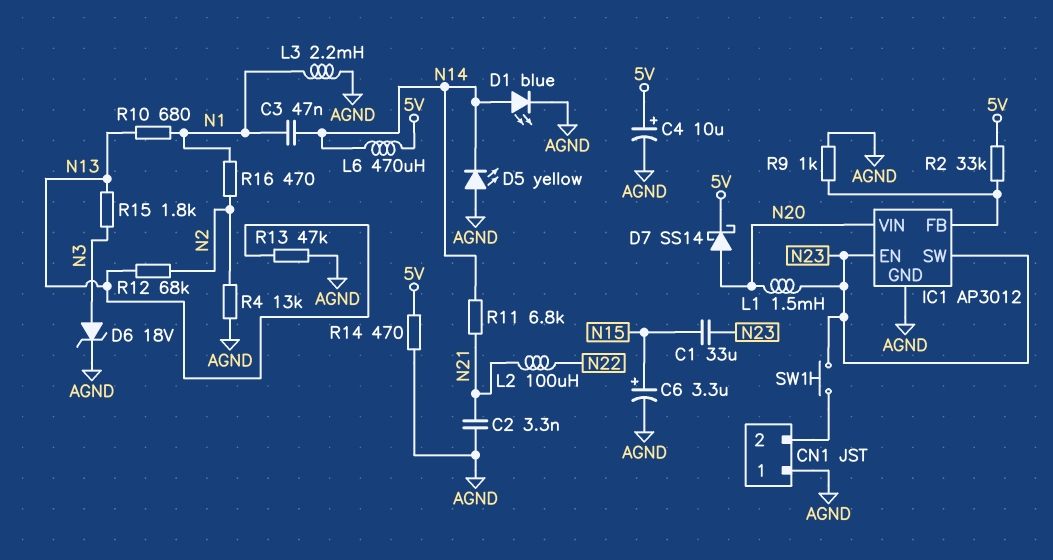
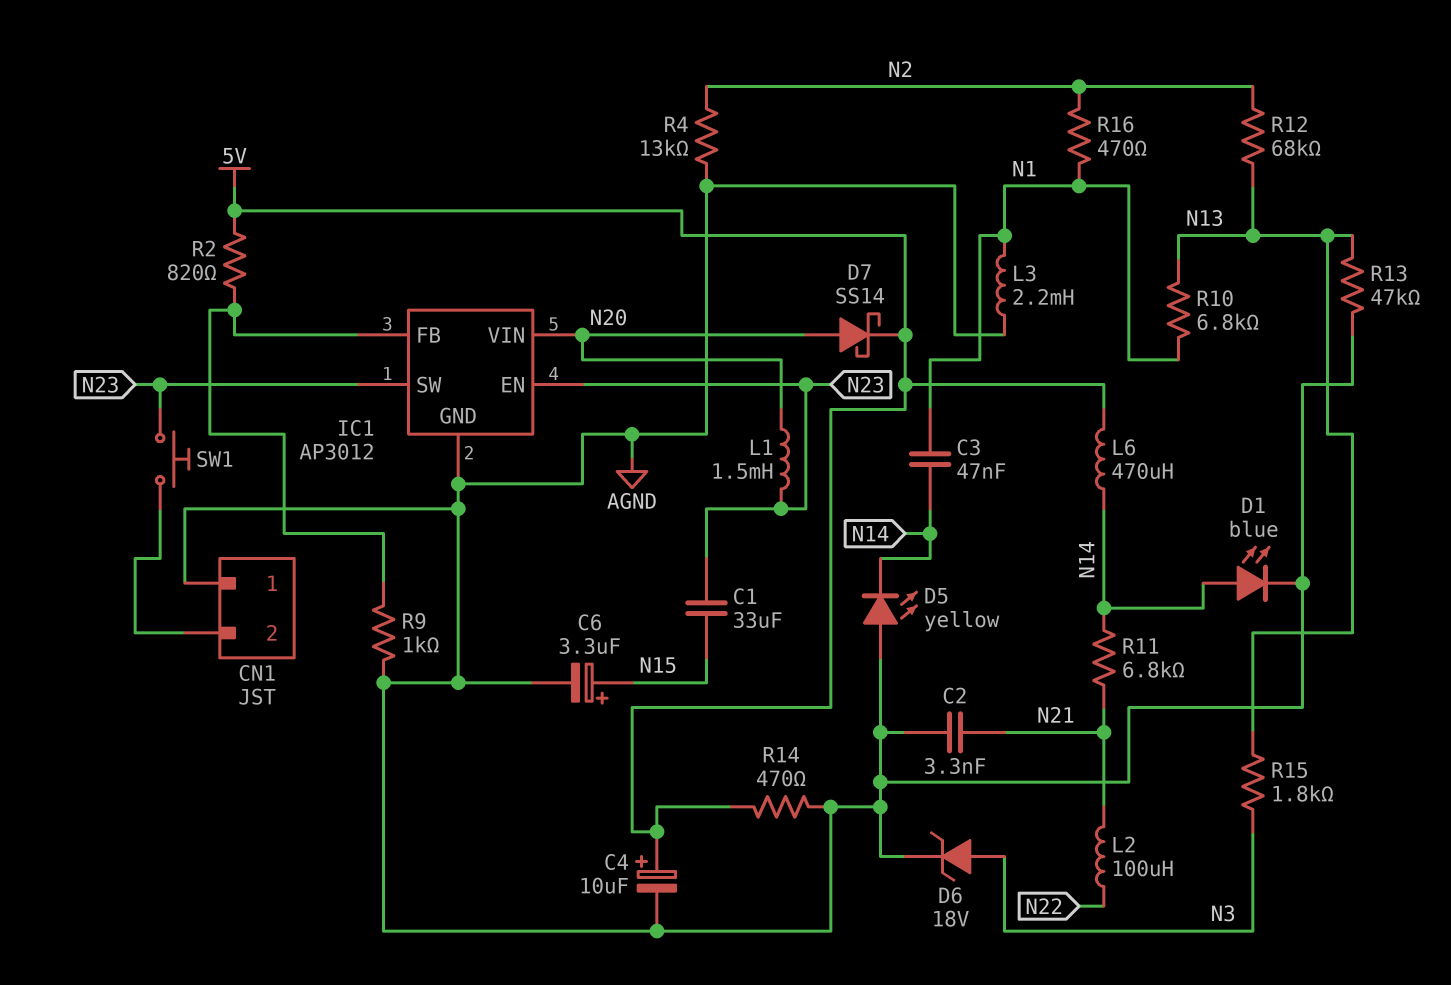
R2: 33k (5V, IC1/FB) -> 820 (5V, IC1/FB)
R10: 680 (N1, N13) -> 6.8k (N1, N13)

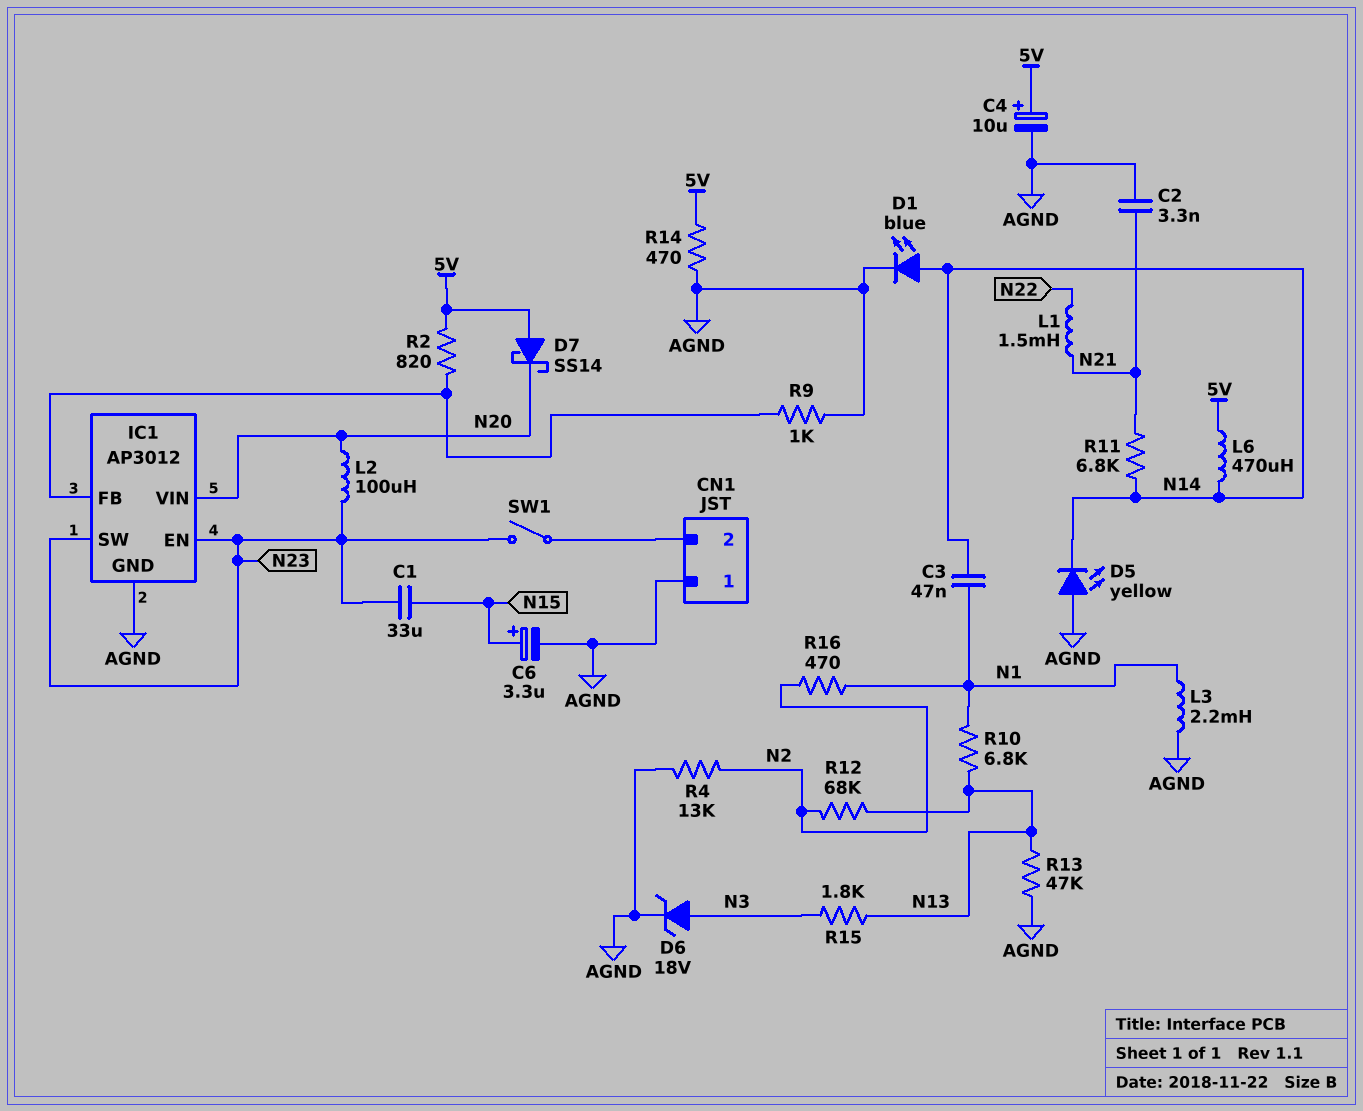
D7: schottky SS14 (A N20, K 5V) -> schottky SS14 (A 5V, K N20)
L1: 1.5mH (N20, N23) -> 1.5mH (N21, N22)
L2: 100uH (N21, N22) -> 100uH (N20, N23)
SW1: button (CN1/2, N23) -> switch (CN1/2, N23)

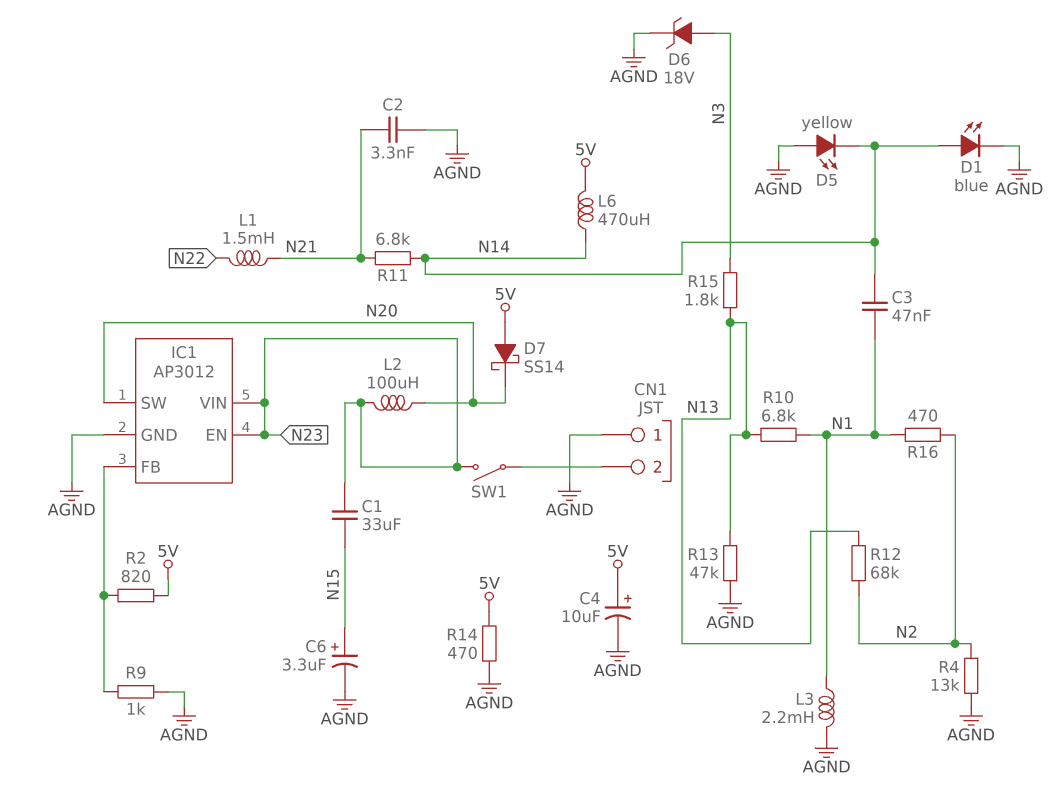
IC1 pin SW: N23 -> N20
IC1 pin VIN: N20 -> N23

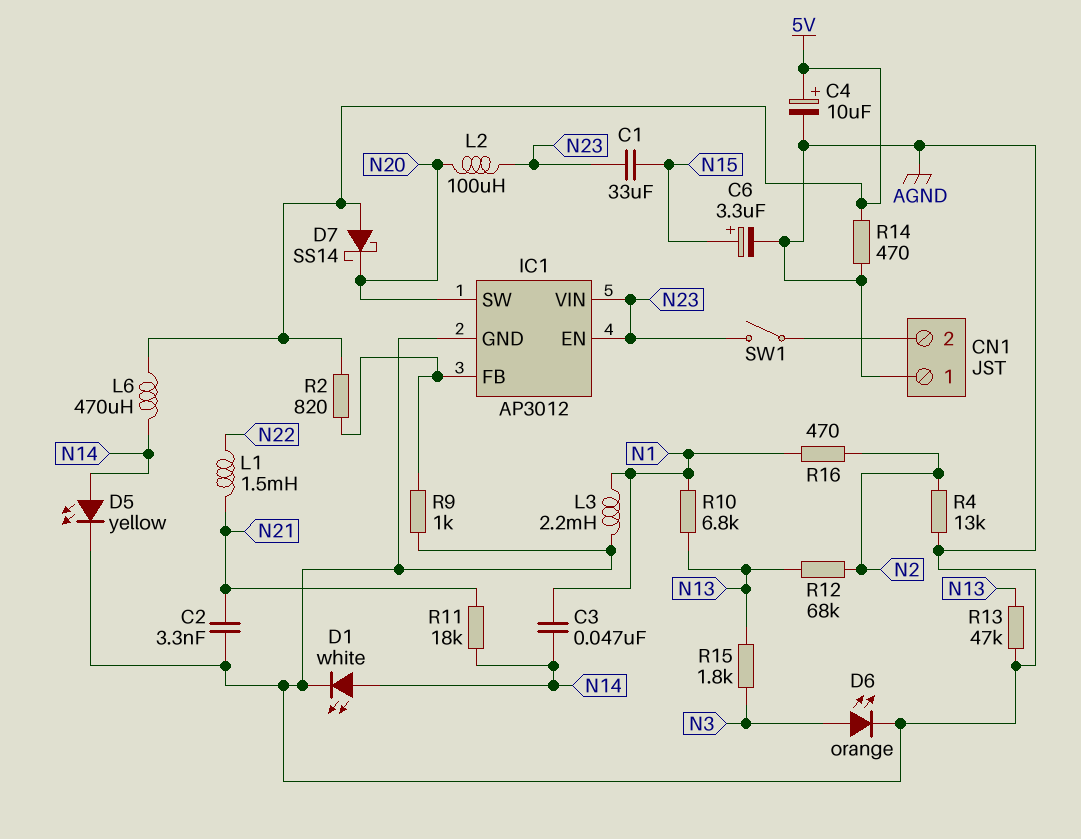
D1: LED blue (A N14, K AGND) -> LED white (A N14, K AGND)
D5: LED yellow (A AGND, K N14) -> LED yellow (A N14, K AGND)
D6: zener 18V (A N3, K AGND) -> LED orange (A N3, K AGND)
R11: 6.8k (N14, N21) -> 18k (N14, N21)

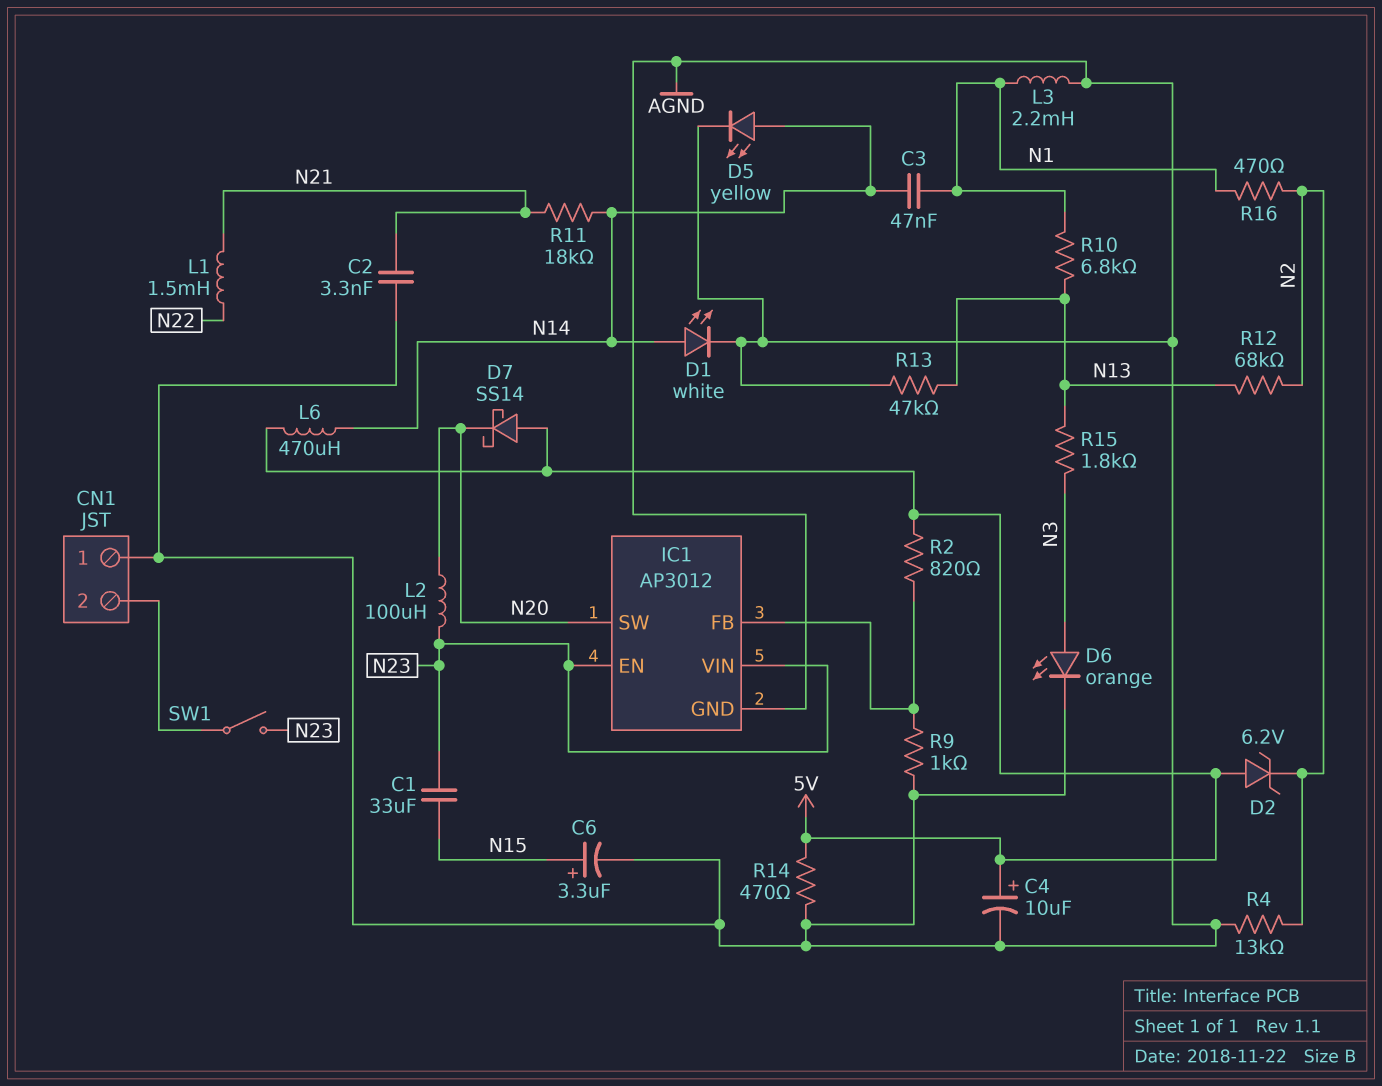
D2: none -> zener 6.2V (A 5V, K N2)

